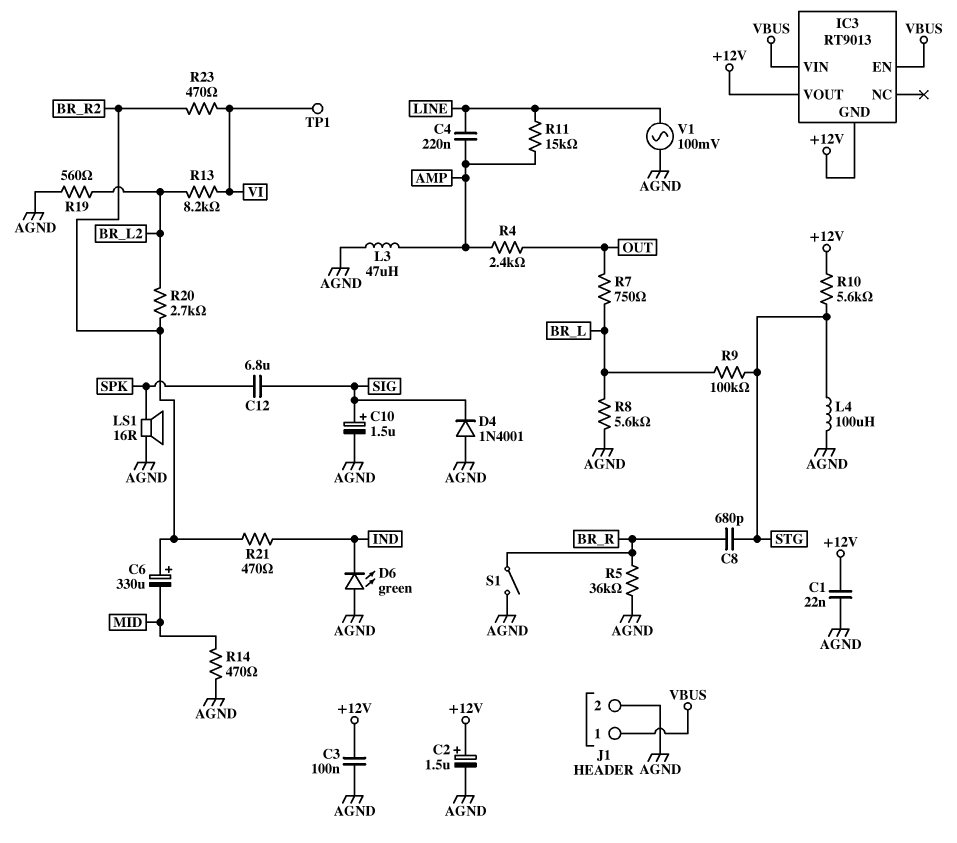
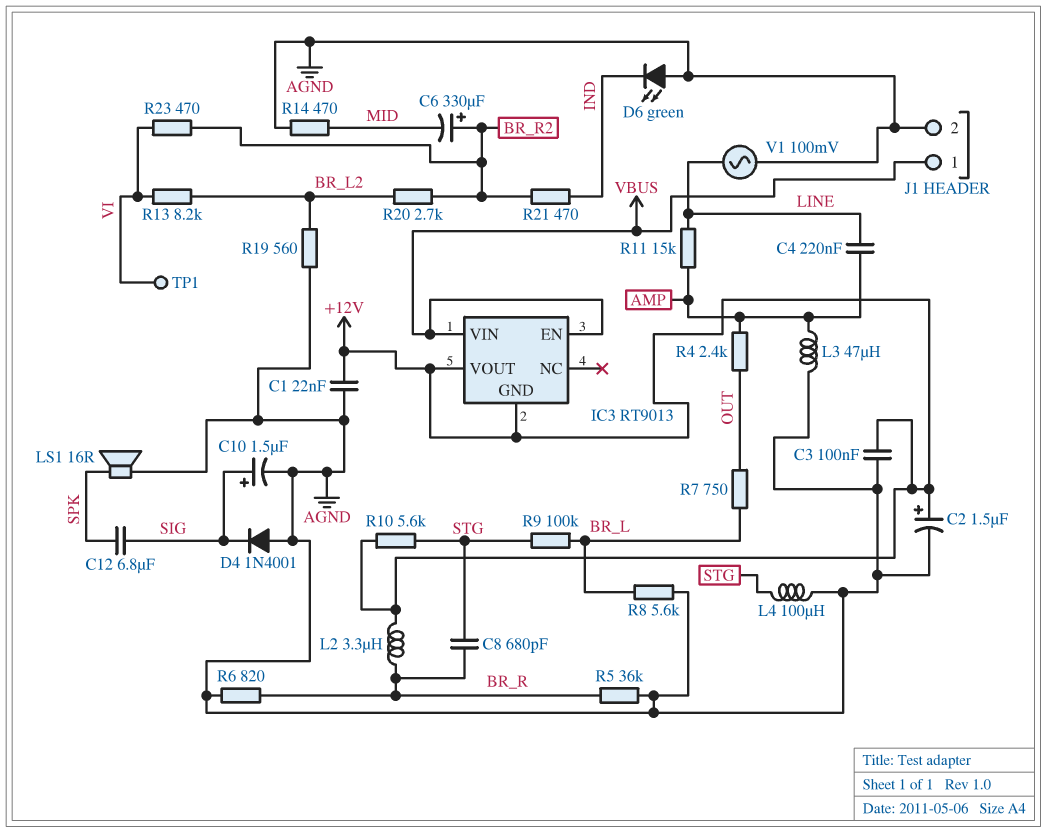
L2: none -> 3.3uH (+12V, BR_R)
R6: none -> 820 (AGND, BR_R)
S1: switch (AGND, BR_R) -> none

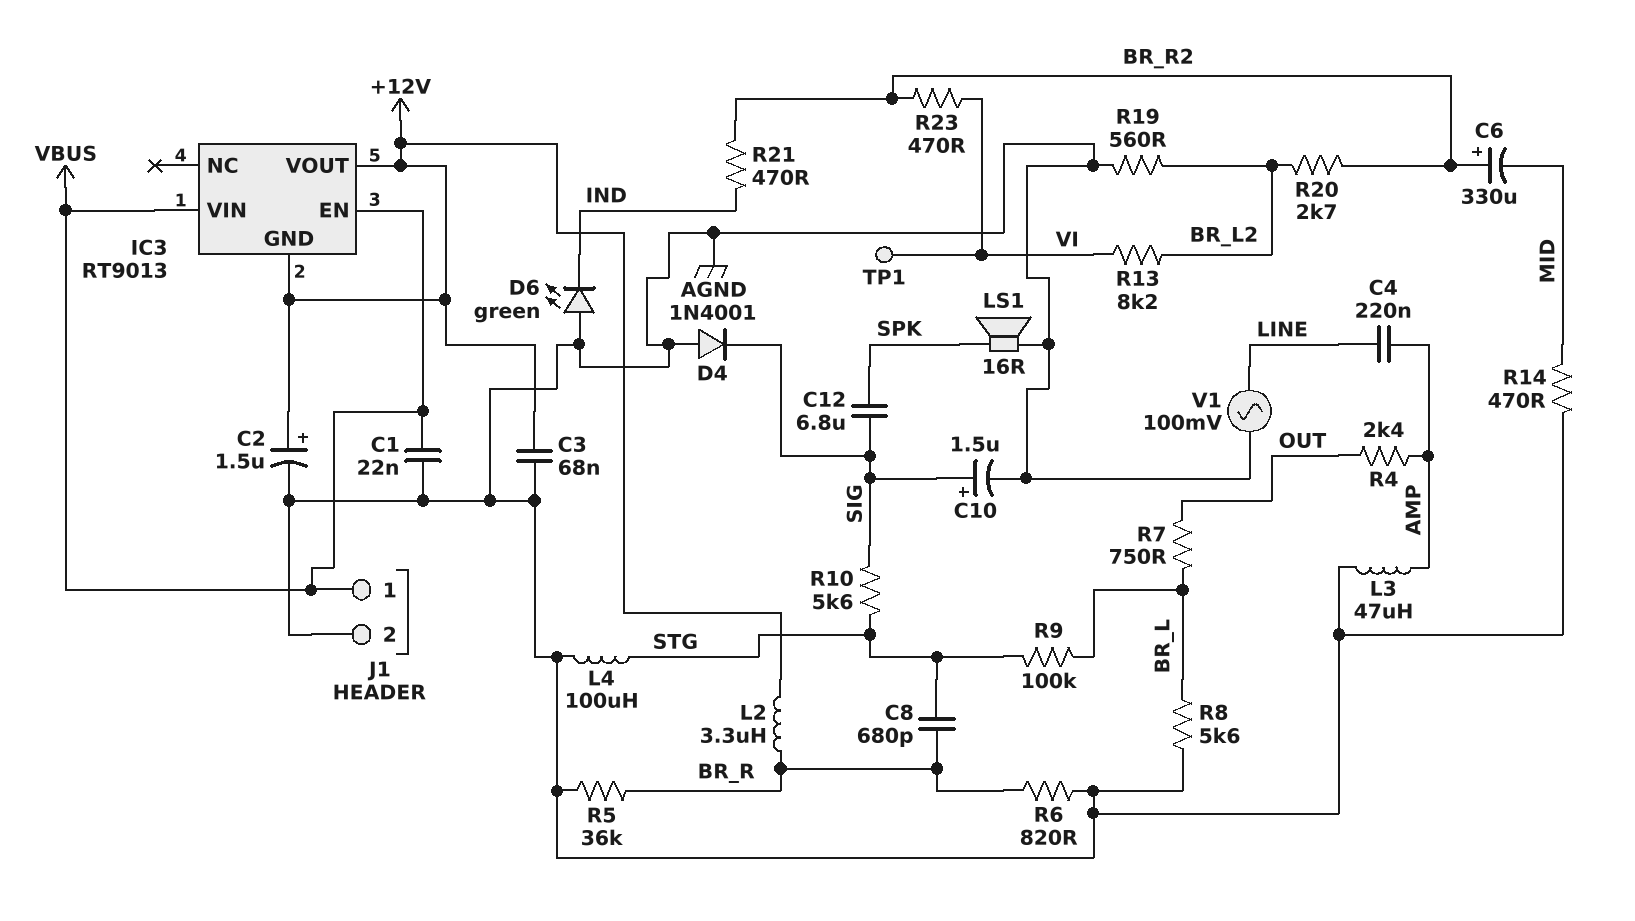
C1: 22nF (+12V, AGND) -> 22nF (AGND, VBUS)
C3: 100nF (+12V, AGND) -> 68nF (+12V, AGND)
R10: 5.6k (+12V, STG) -> 5.6k (SIG, STG)
R11: 15k (AMP, LINE) -> none

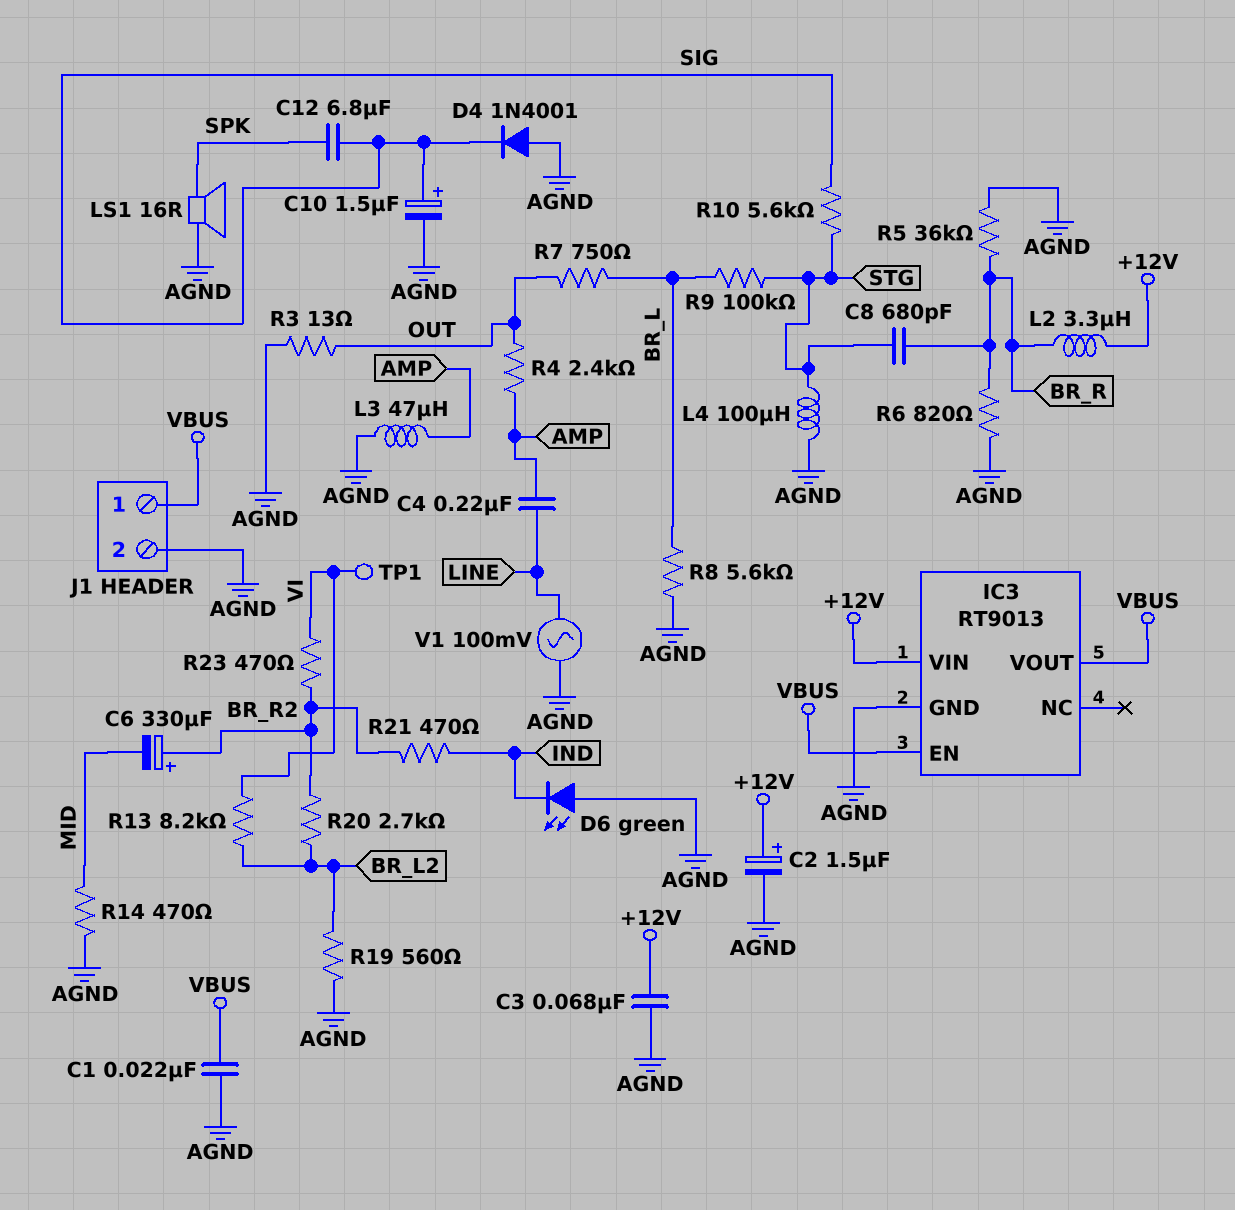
IC3 pin GND: +12V -> AGND
IC3 pin VIN: VBUS -> +12V
IC3 pin VOUT: +12V -> VBUS
R3: none -> 13 (AGND, OUT)

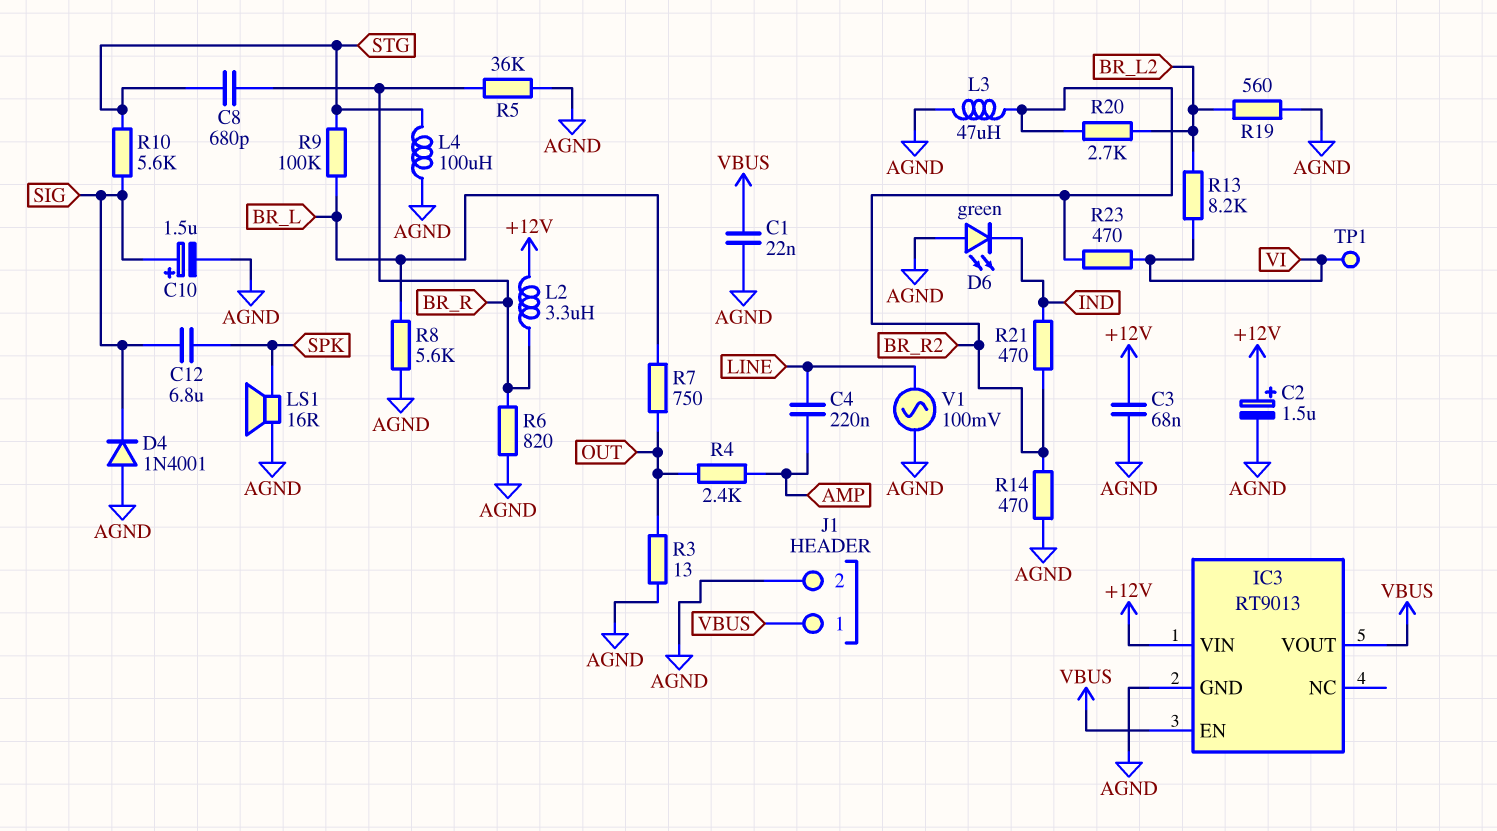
C6: 330uF (plus BR_R2, minus MID) -> none
L3: 47uH (AGND, AMP) -> 47uH (AGND, BR_R2)
R14: 470 (AGND, MID) -> 470 (AGND, BR_R2)

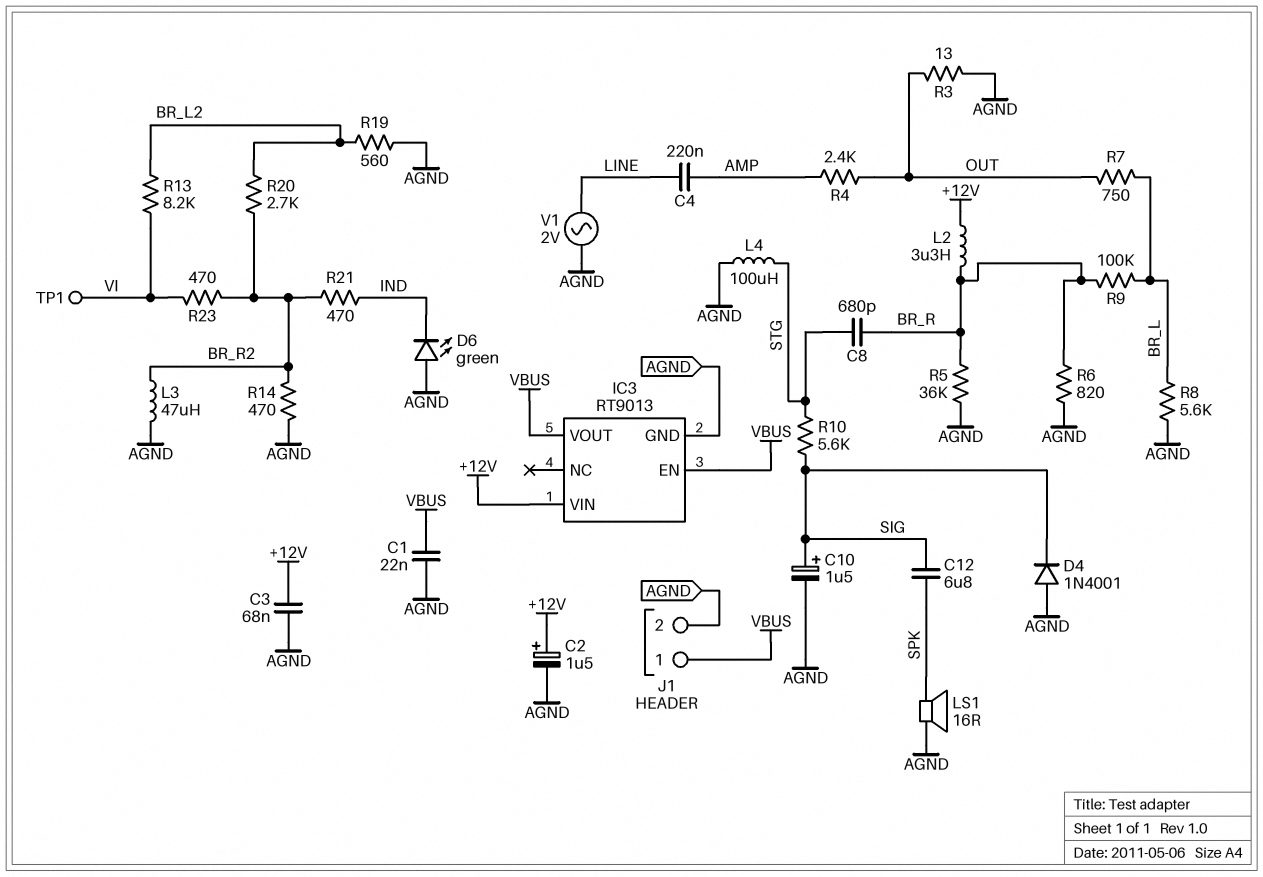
R9: 100k (BR_L, STG) -> 100k (BR_L, BR_R)
V1: AC 100mV (AGND, LINE) -> AC 2V (AGND, LINE)

